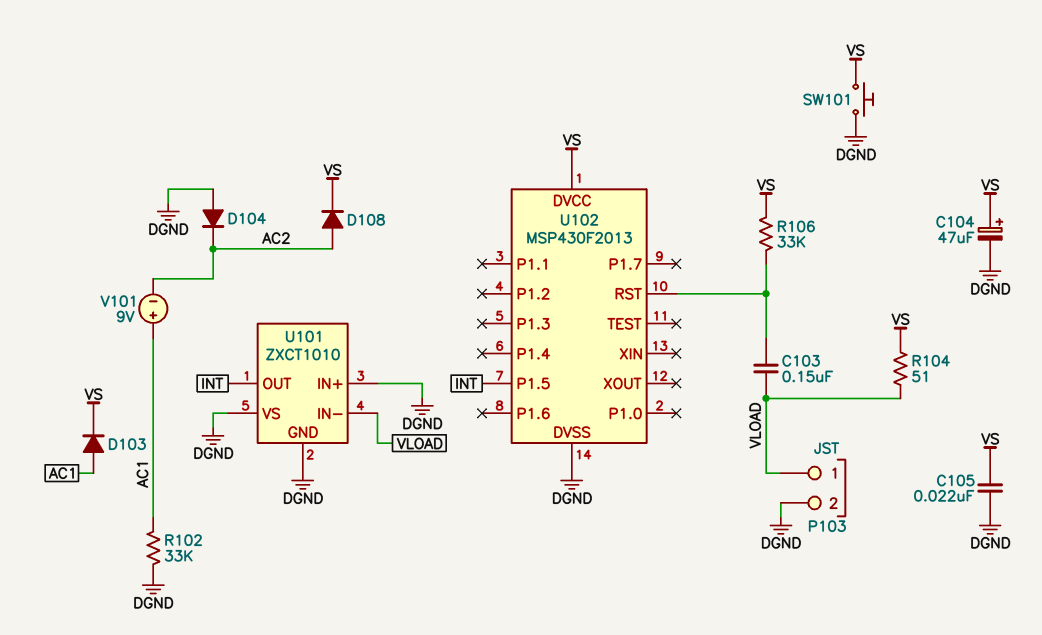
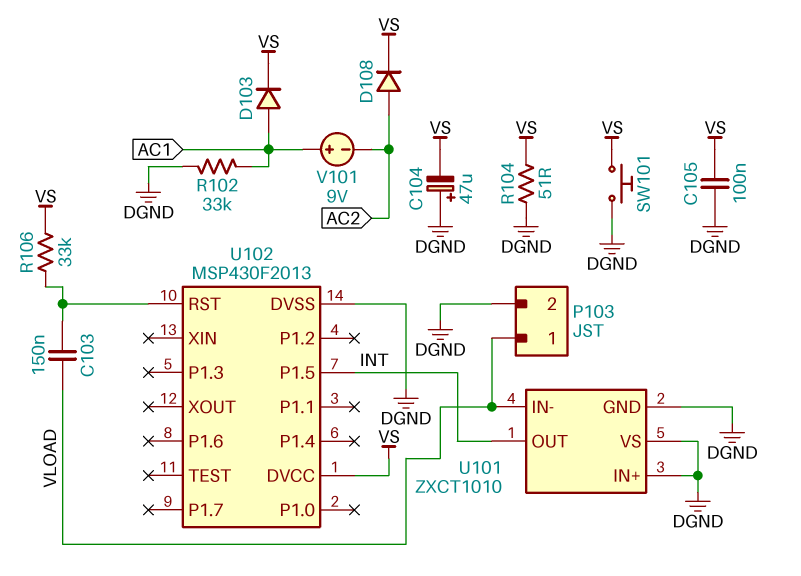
C104: 47uF (plus VS, minus DGND) -> 47uF (plus DGND, minus VS)
C105: 22nF (DGND, VS) -> 100nF (DGND, VS)
D104: diode (A DGND, K AC2) -> none
R104: 51 (VLOAD, VS) -> 51 (DGND, VS)

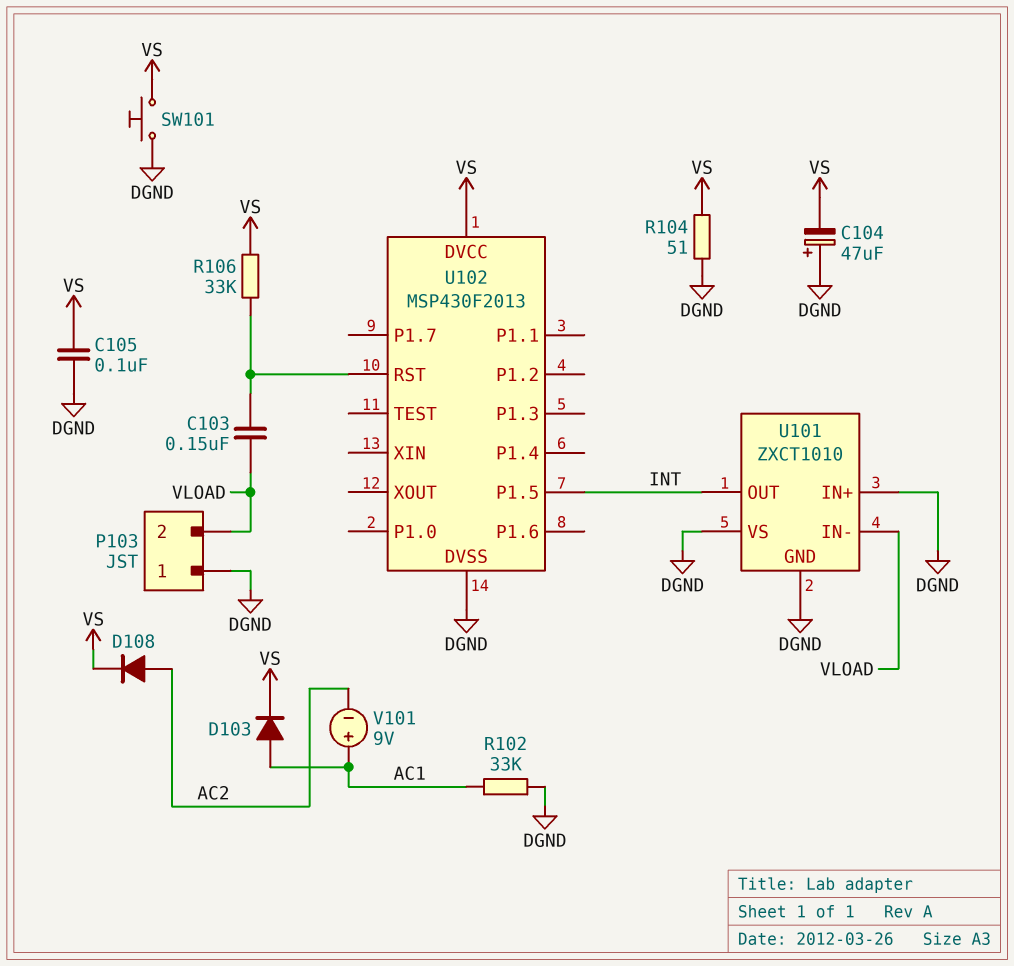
P103 pin 1: VLOAD -> DGND
P103 pin 2: DGND -> VLOAD

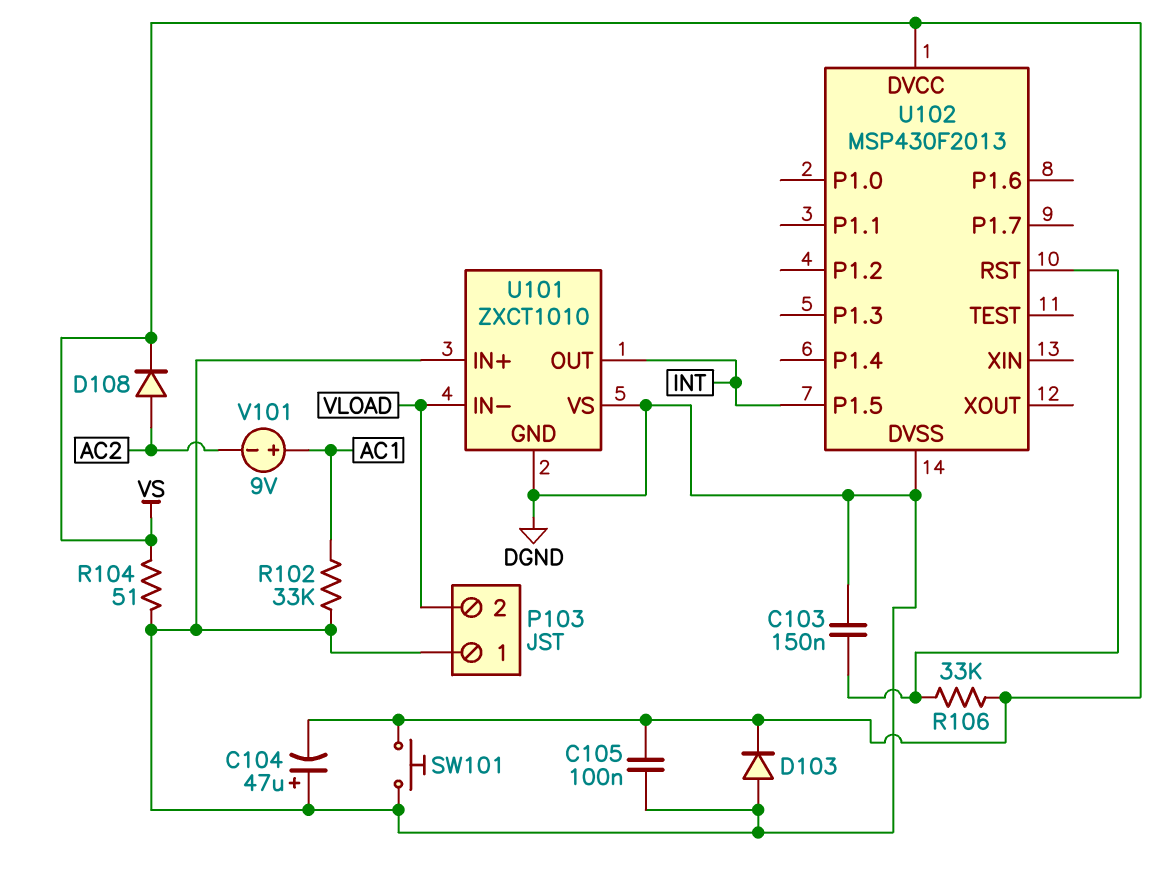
C103: 150nF (U102/RST, VLOAD) -> 150nF (DGND, U102/RST)
D103: diode (A AC1, K VS) -> diode (A DGND, K VS)

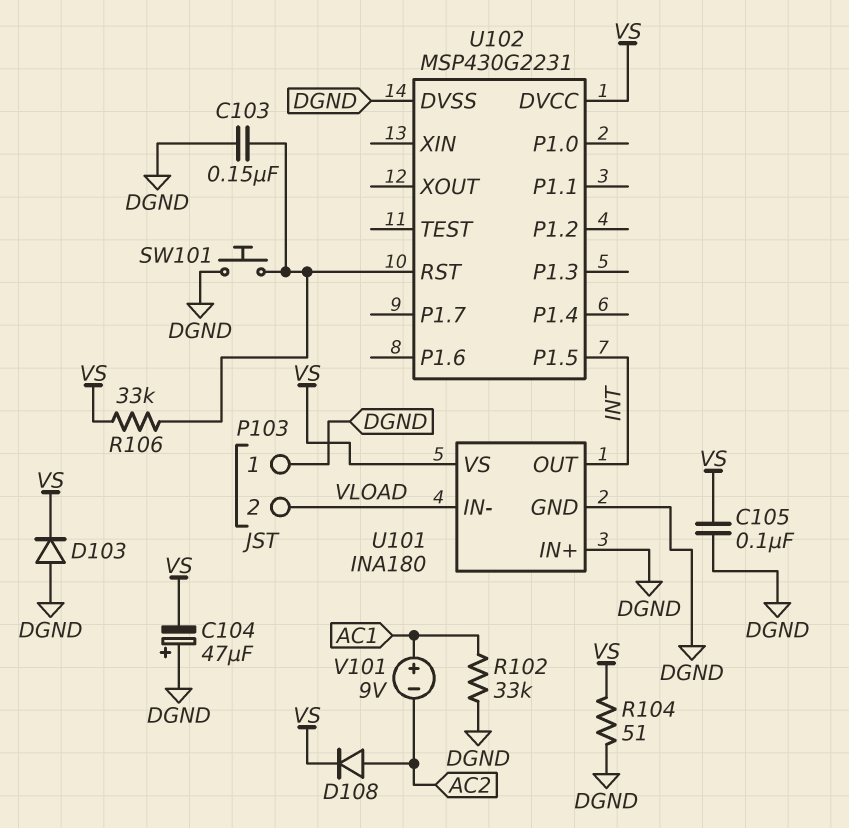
SW101: button (DGND, VS) -> button (DGND, U102/RST)
U101: ZXCT1010 -> INA180
U101 pin VS: DGND -> VS
U102: MSP430F2013 -> MSP430G2231

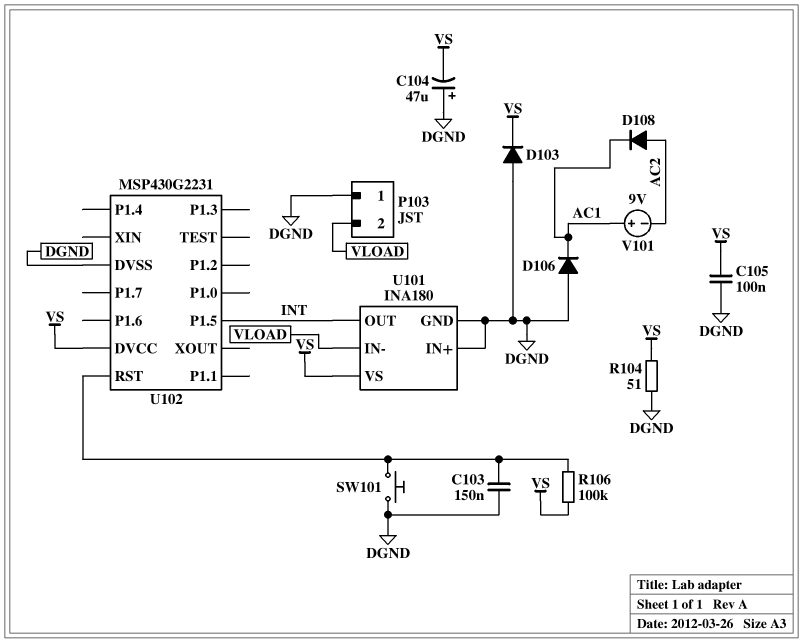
D106: none -> diode (A DGND, K AC1)
D108: diode (A AC2, K VS) -> diode (A AC2, K AC1)
R102: 33k (AC1, DGND) -> none
R106: 33k (U102/RST, VS) -> 100k (U102/RST, VS)

